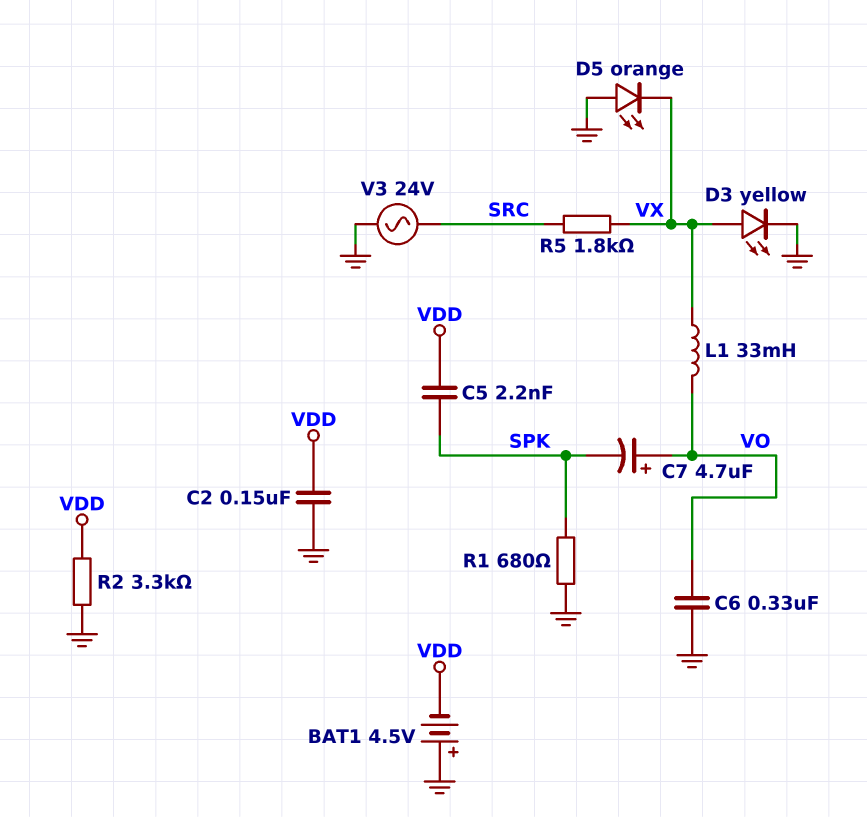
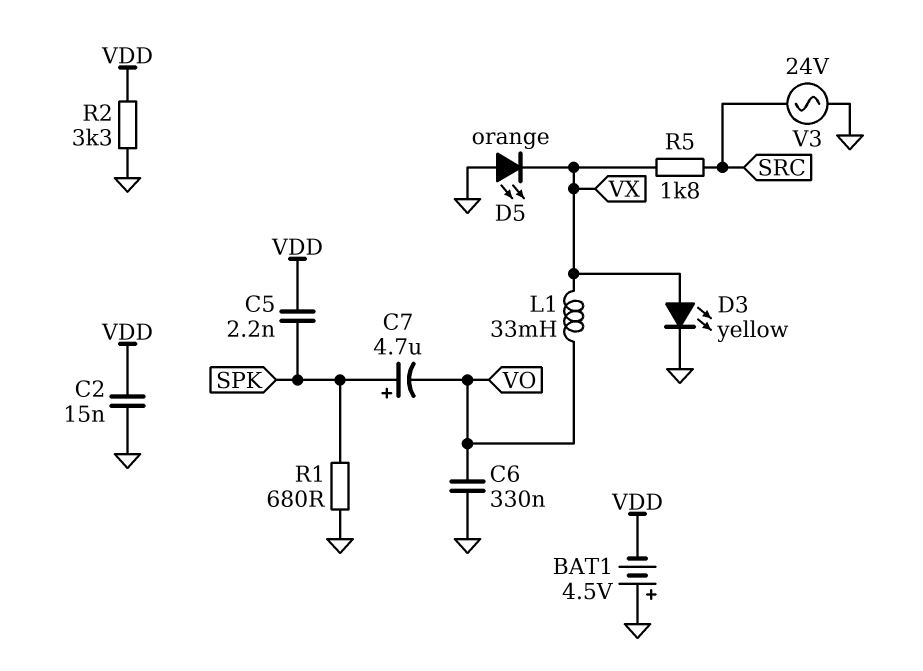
C2: 150nF (GND, VDD) -> 15nF (GND, VDD)
C7: 4.7uF (plus VO, minus SPK) -> 4.7uF (plus SPK, minus VO)

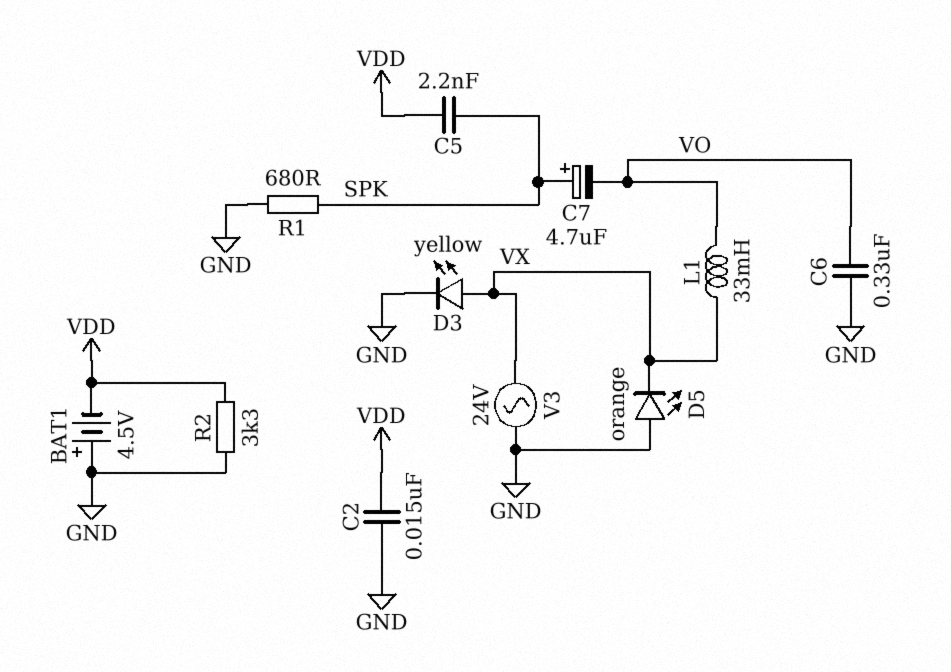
R5: 1.8k (SRC, VX) -> none
V3: AC 24V (GND, SRC) -> AC 24V (GND, VX)

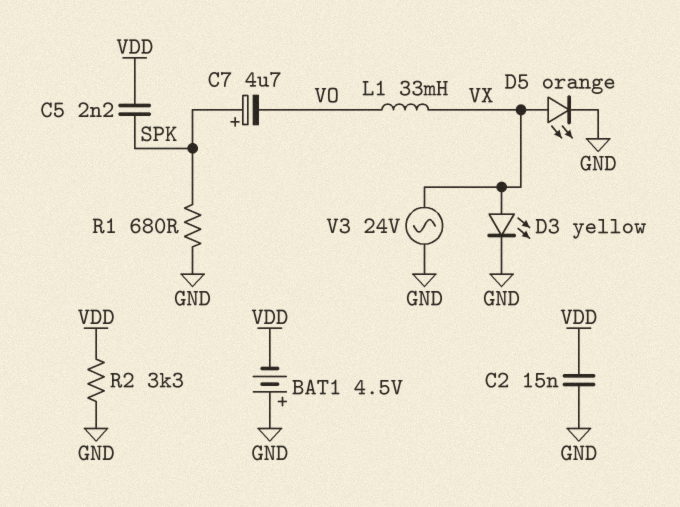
C6: 330nF (GND, VO) -> none
D5: LED orange (A GND, K VX) -> LED orange (A VX, K GND)

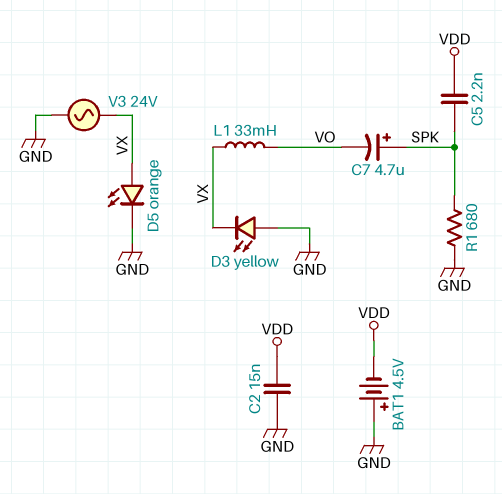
D3: LED yellow (A VX, K GND) -> LED yellow (A GND, K VX)
R2: 3.3k (GND, VDD) -> none

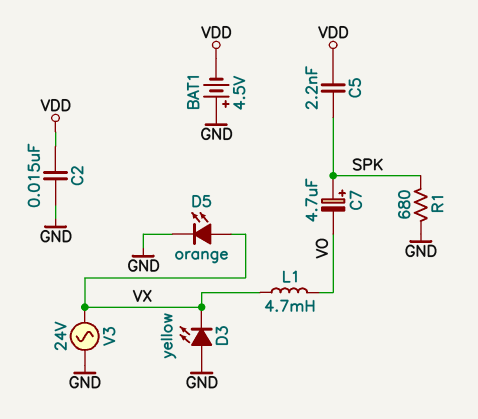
L1: 33mH (VO, VX) -> 4.7mH (VO, VX)

